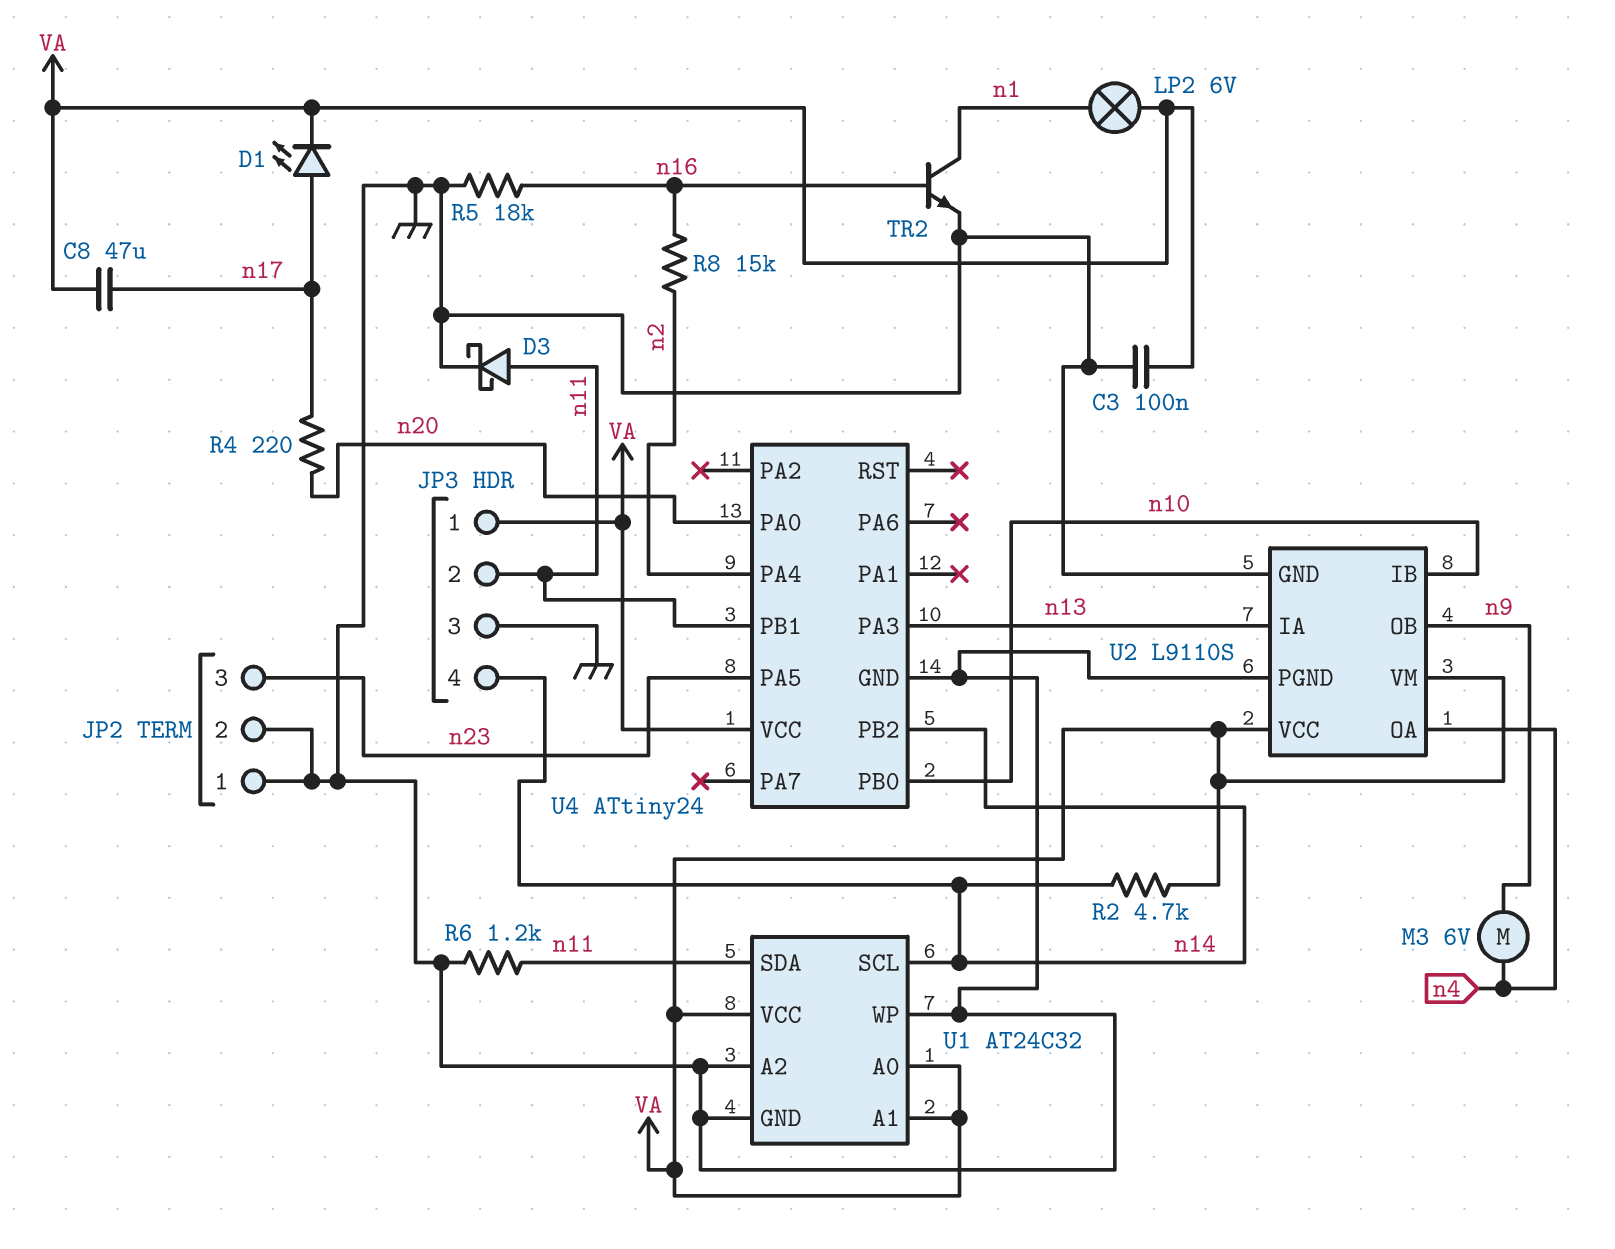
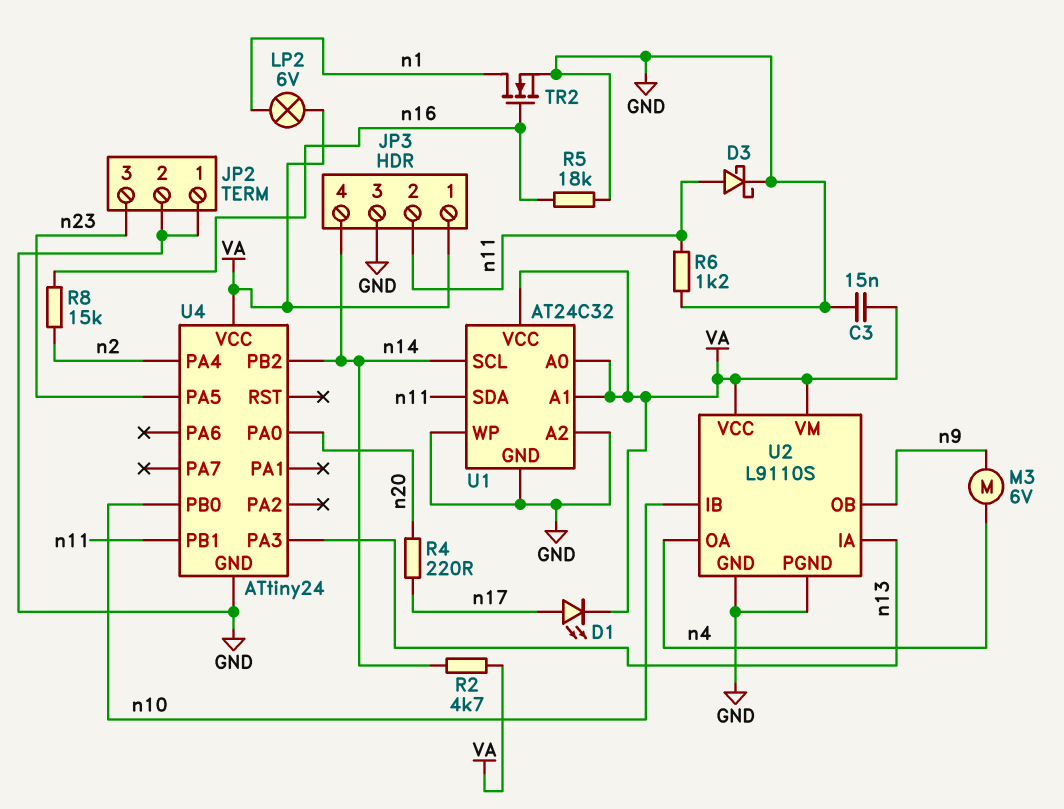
C3: 100nF (GND, VA) -> 15nF (GND, VA)
C8: 47uF (VA, n17) -> none
TR2: NPN (B n16, C n1, E GND) -> NMOS (G n16, D n1, S GND)

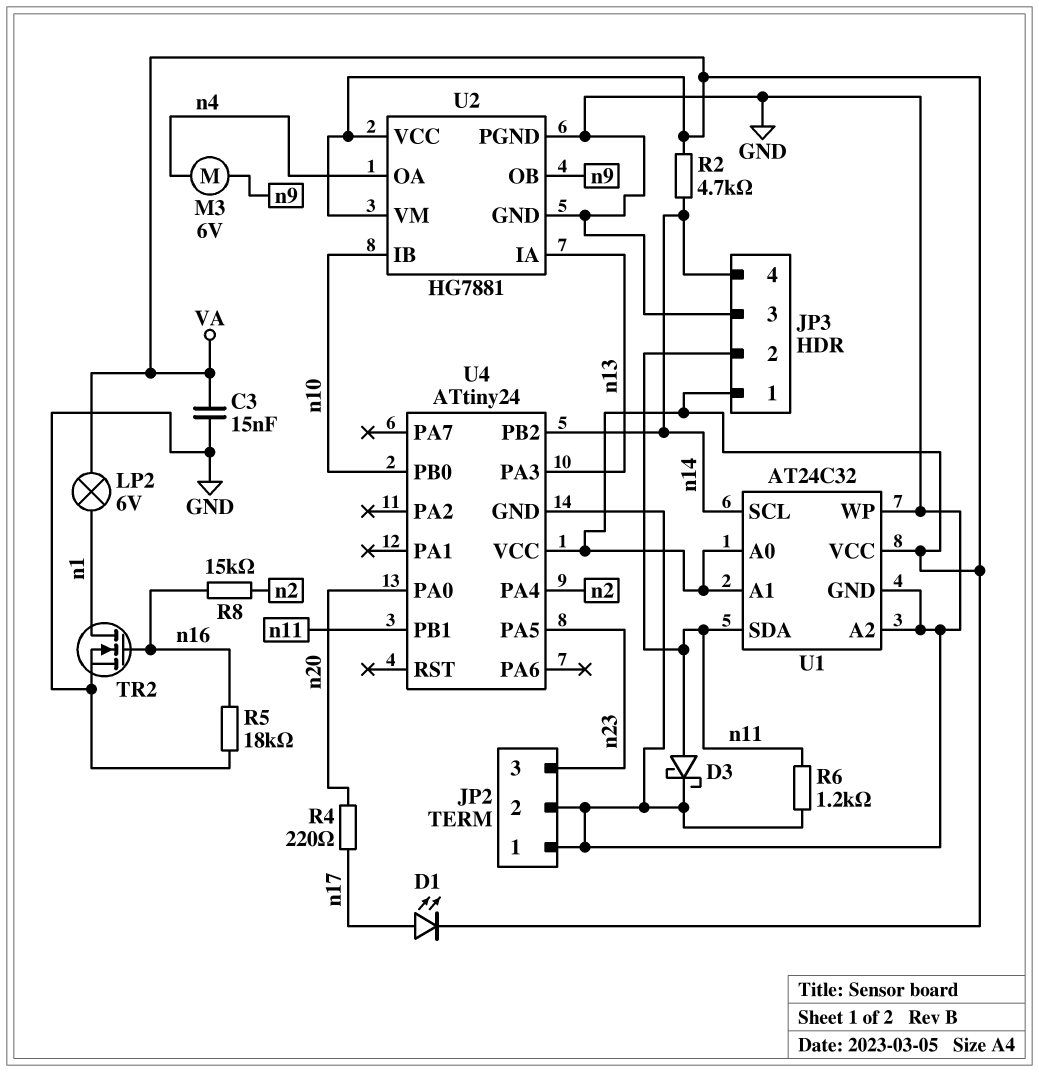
U2: L9110S -> HG7881

